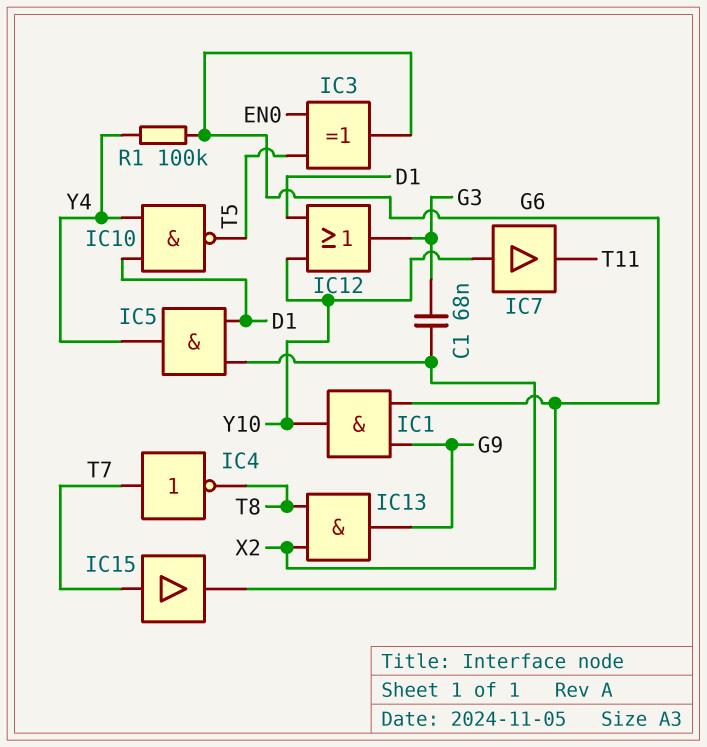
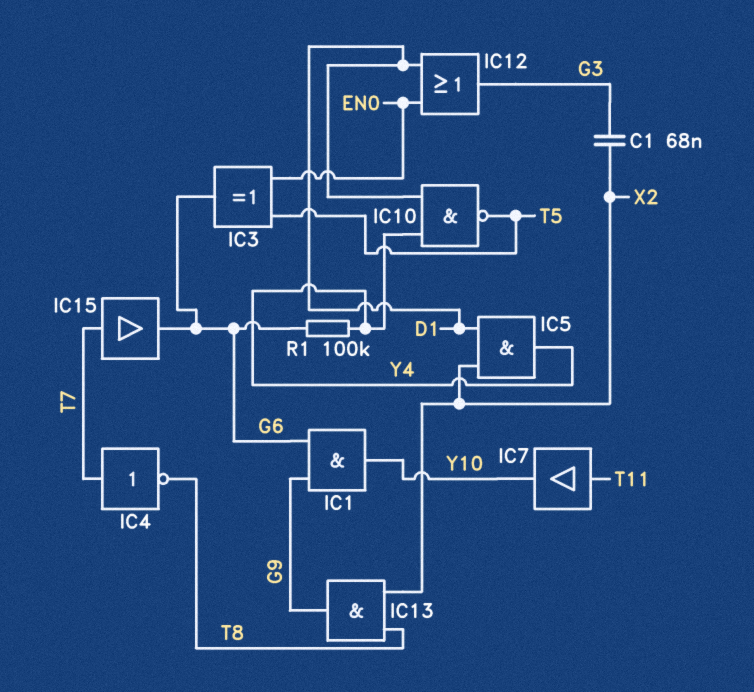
IC7: buffer (in Y10, out T11) -> buffer (in T11, out Y10)
IC12: OR (in D1, in Y10, out G3) -> OR (in D1, in EN0, out G3)

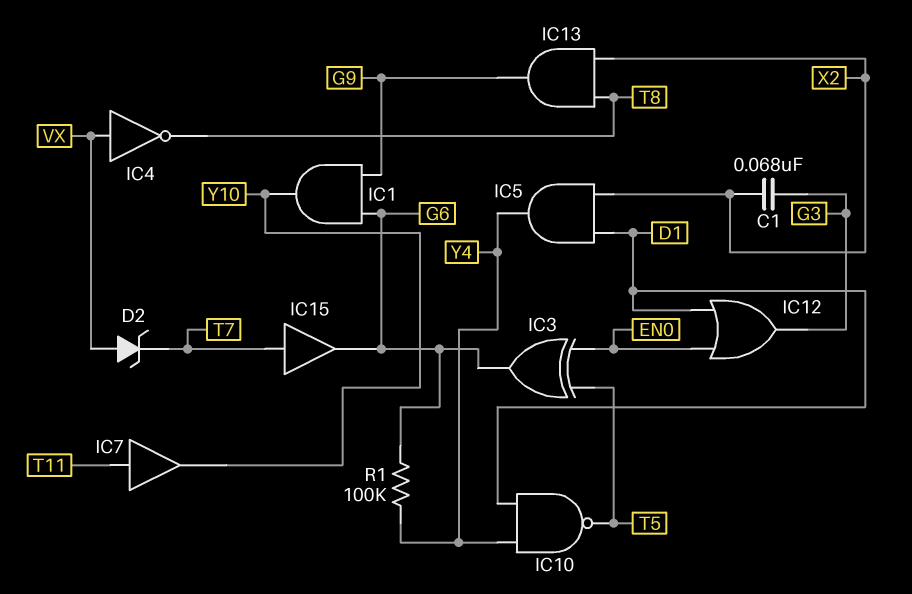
D2: none -> zener (A VX, K T7)
IC4: NOT (in T7, out T8) -> NOT (in VX, out T8)

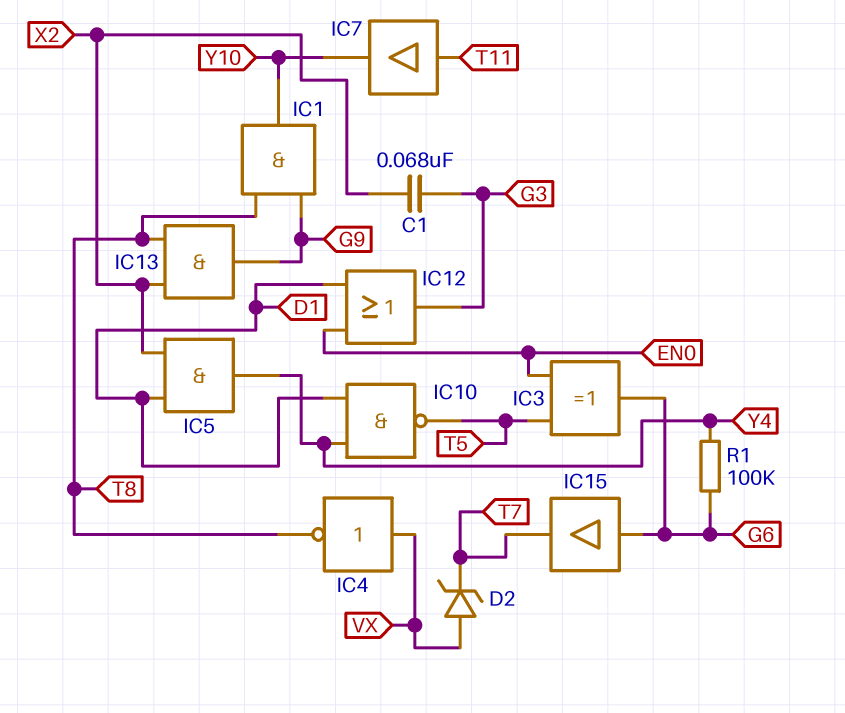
IC1: AND (in G6, in G9, out Y10) -> AND (in G9, in T8, out Y10)
IC15: buffer (in T7, out G6) -> buffer (in G6, out T7)

